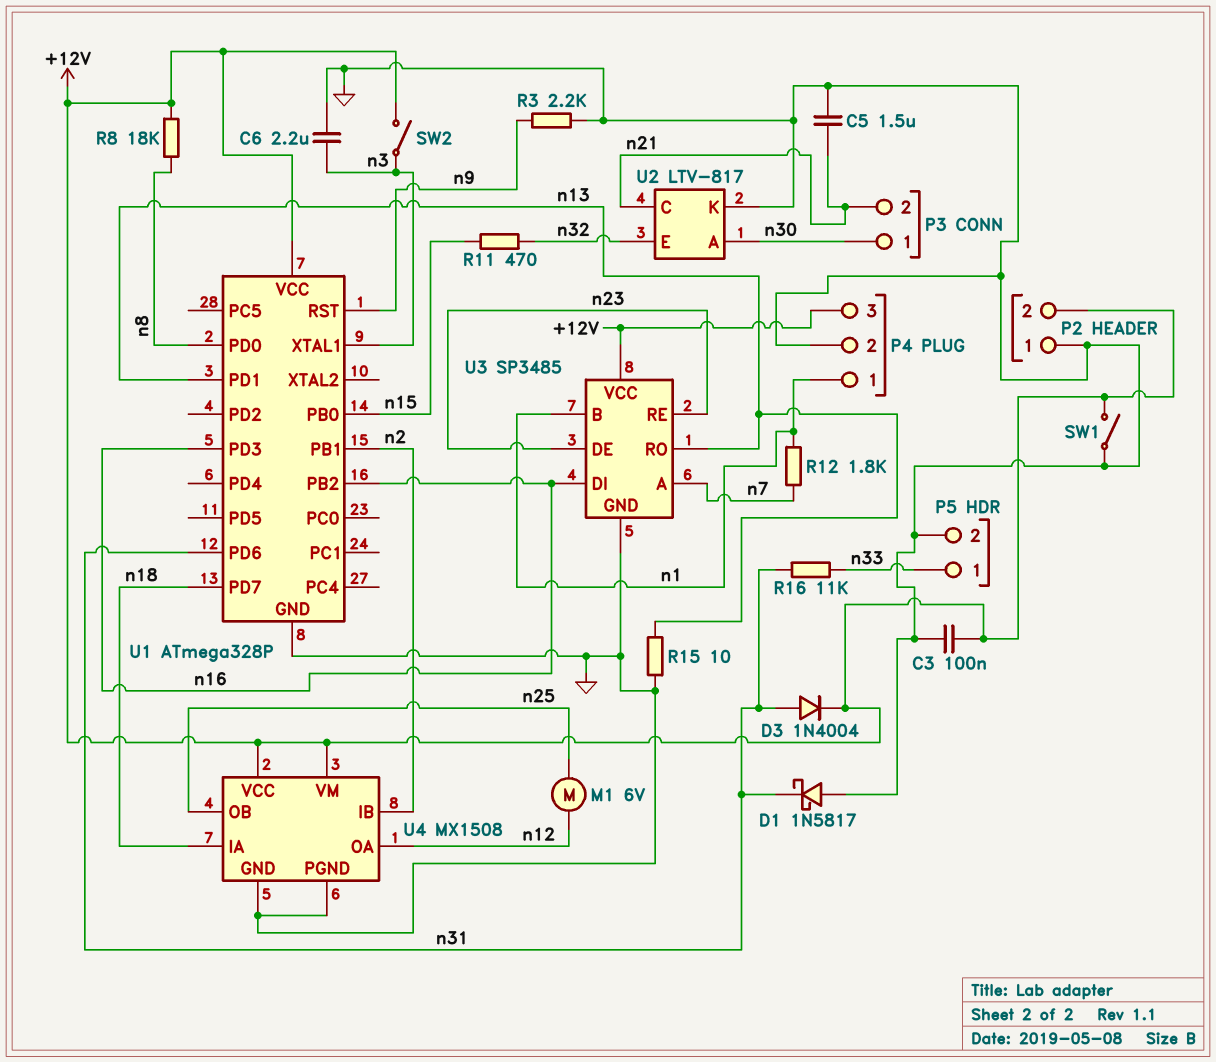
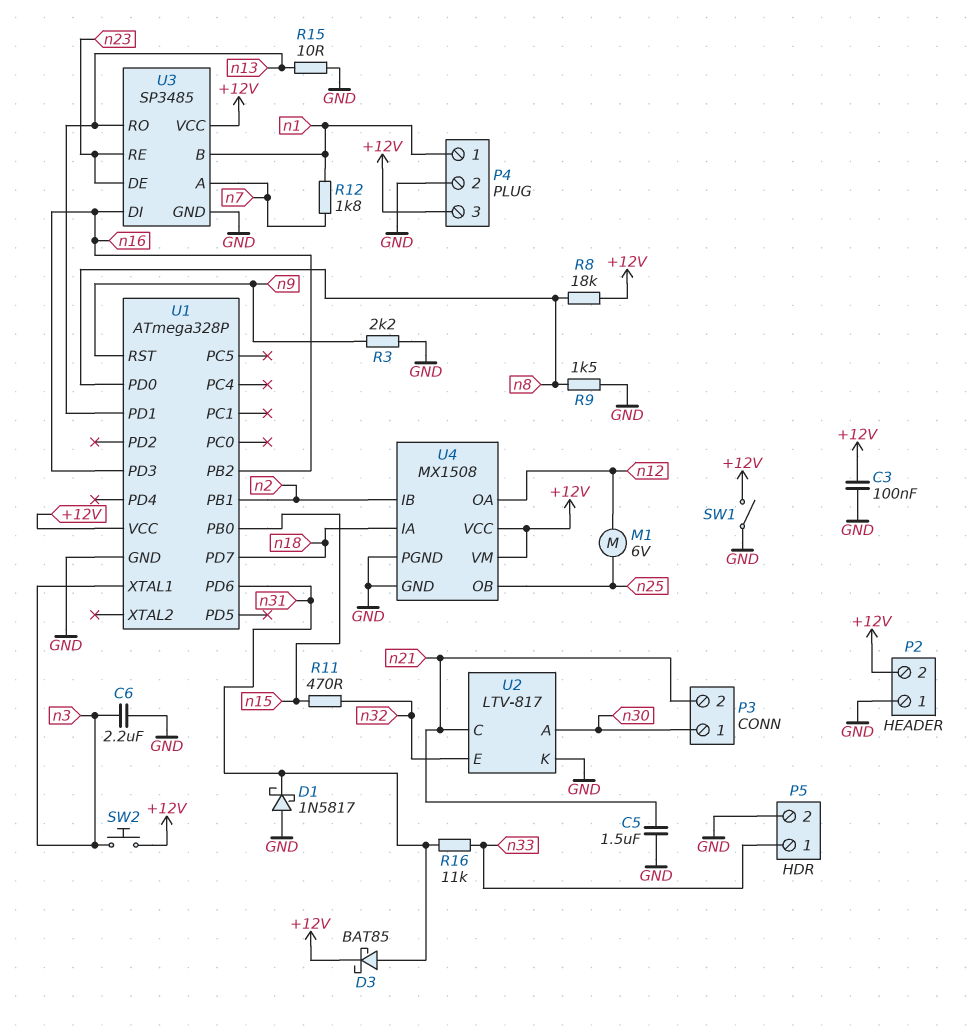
D3: diode 1N4004 (A n31, K +12V) -> schottky BAT85 (A n31, K +12V)
R9: none -> 1.5k (GND, n8)
SW2: switch (+12V, n3) -> button (+12V, n3)

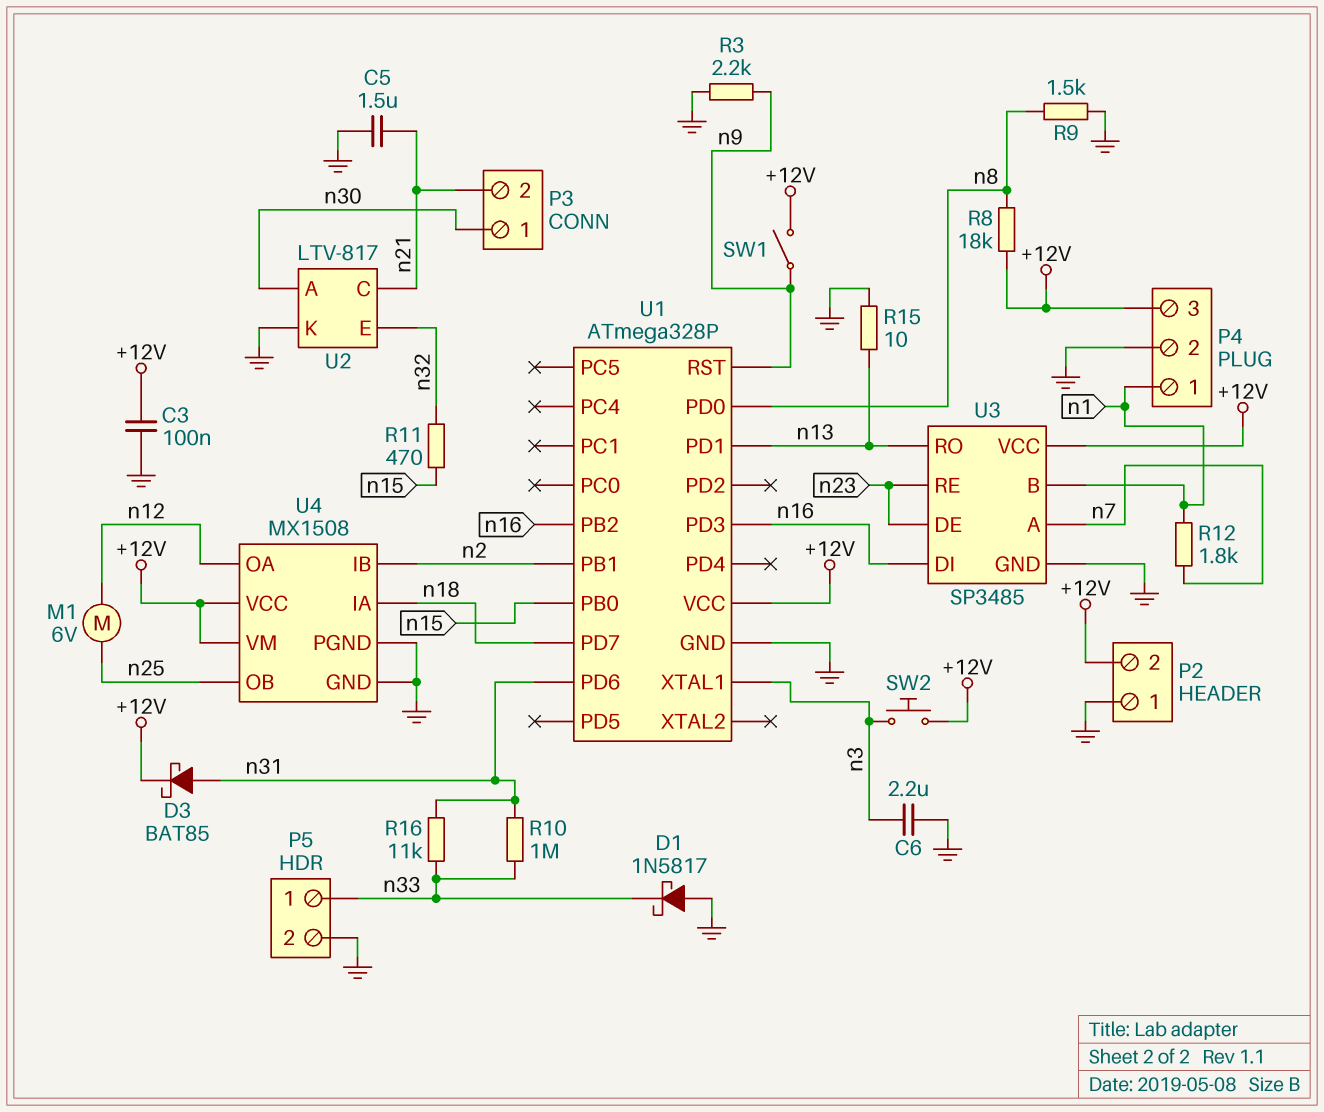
D1: schottky 1N5817 (A GND, K n31) -> schottky 1N5817 (A GND, K n33)
R10: none -> 1M (n31, n33)
SW1: switch (+12V, GND) -> switch (+12V, n9)

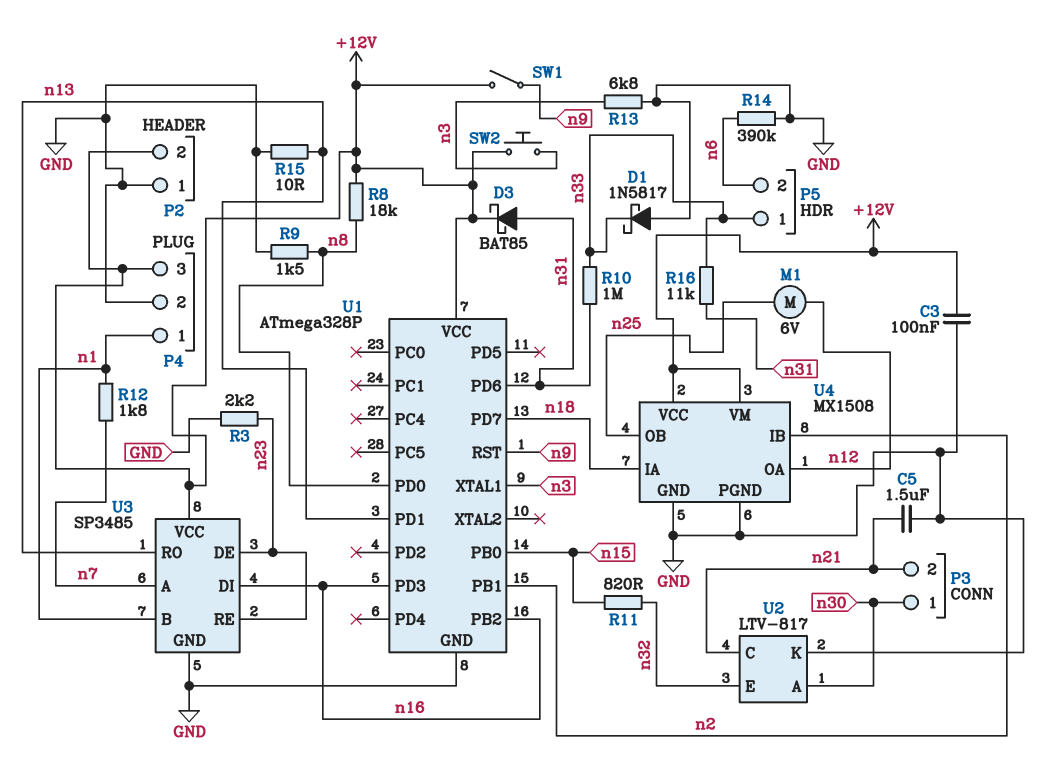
C6: 2.2uF (GND, n3) -> none
P5 pin 2: GND -> n6
R3: 2.2k (GND, n9) -> 2.2k (GND, n23)
R11: 470 (n15, n32) -> 820 (n15, n32)
R13: none -> 6.8k (GND, n3)
R14: none -> 390k (GND, n6)

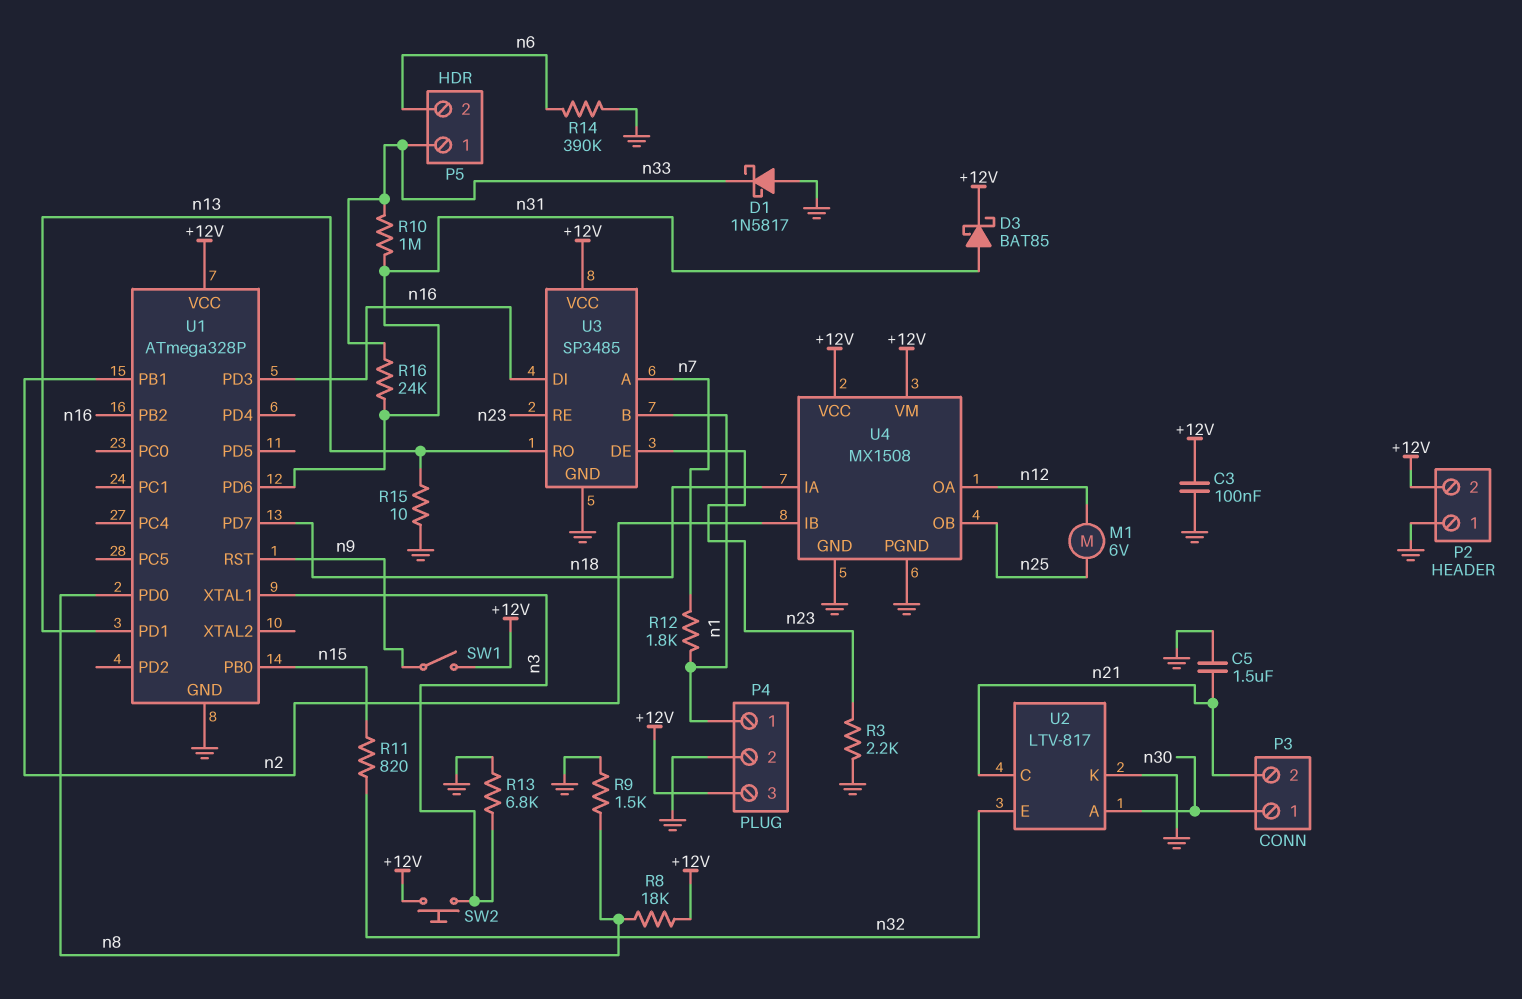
R16: 11k (n31, n33) -> 24k (n31, n33)

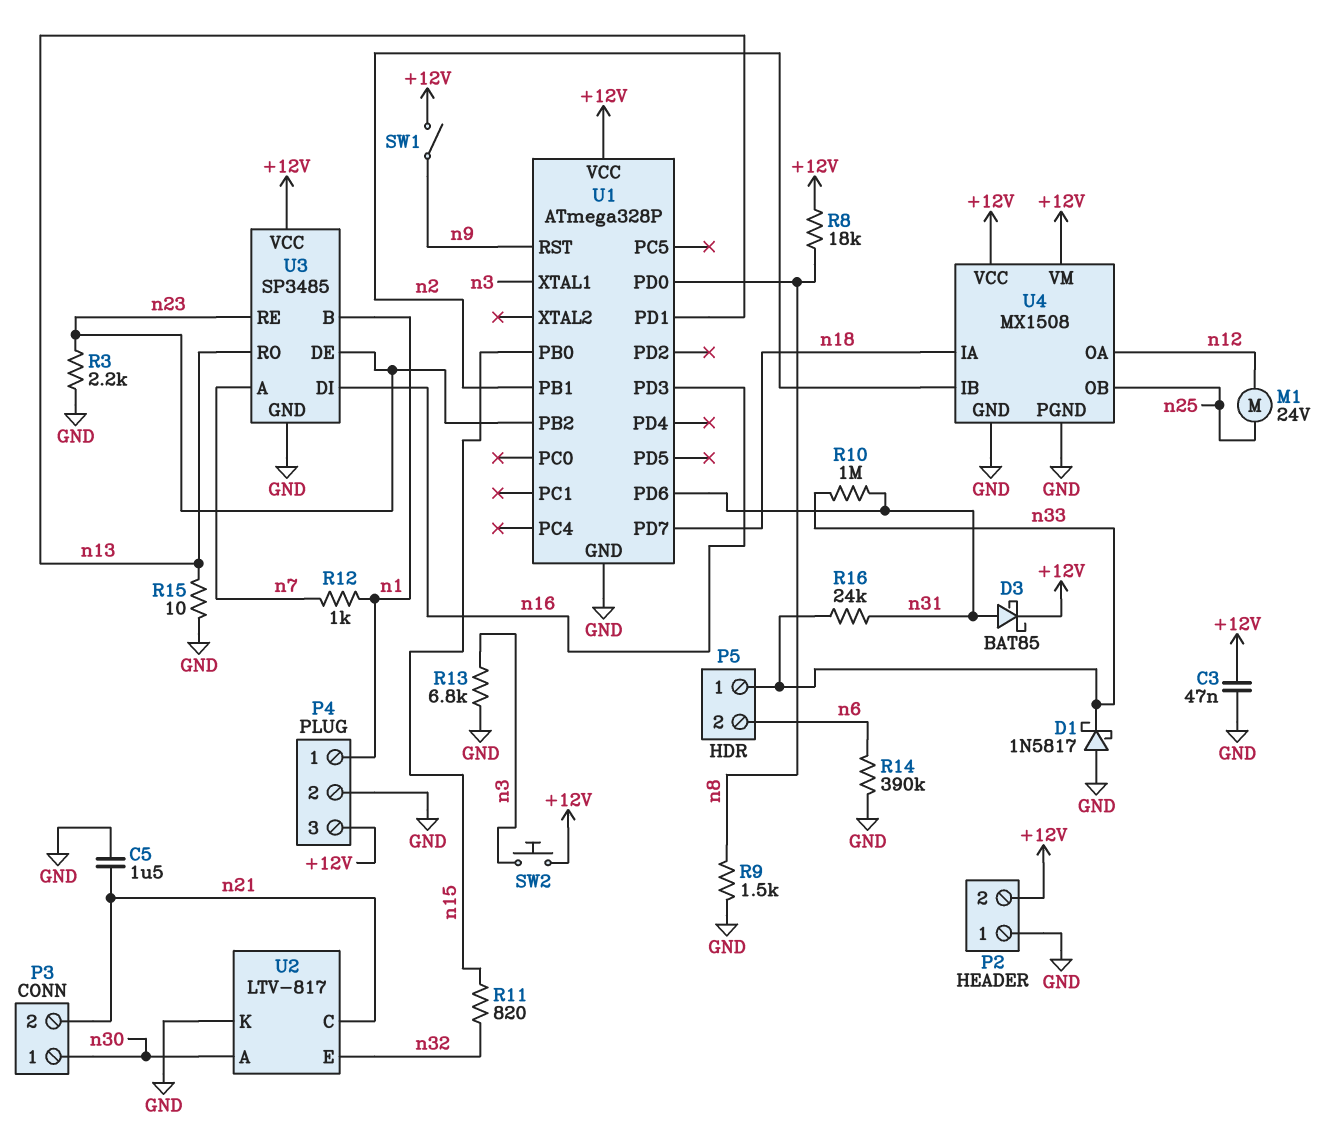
C3: 100nF (+12V, GND) -> 47nF (+12V, GND)
M1: motor 6V (n12, n25) -> motor 24V (n12, n25)
R12: 1.8k (n1, n7) -> 1k (n1, n7)
U1 pin PB2: n16 -> n23

